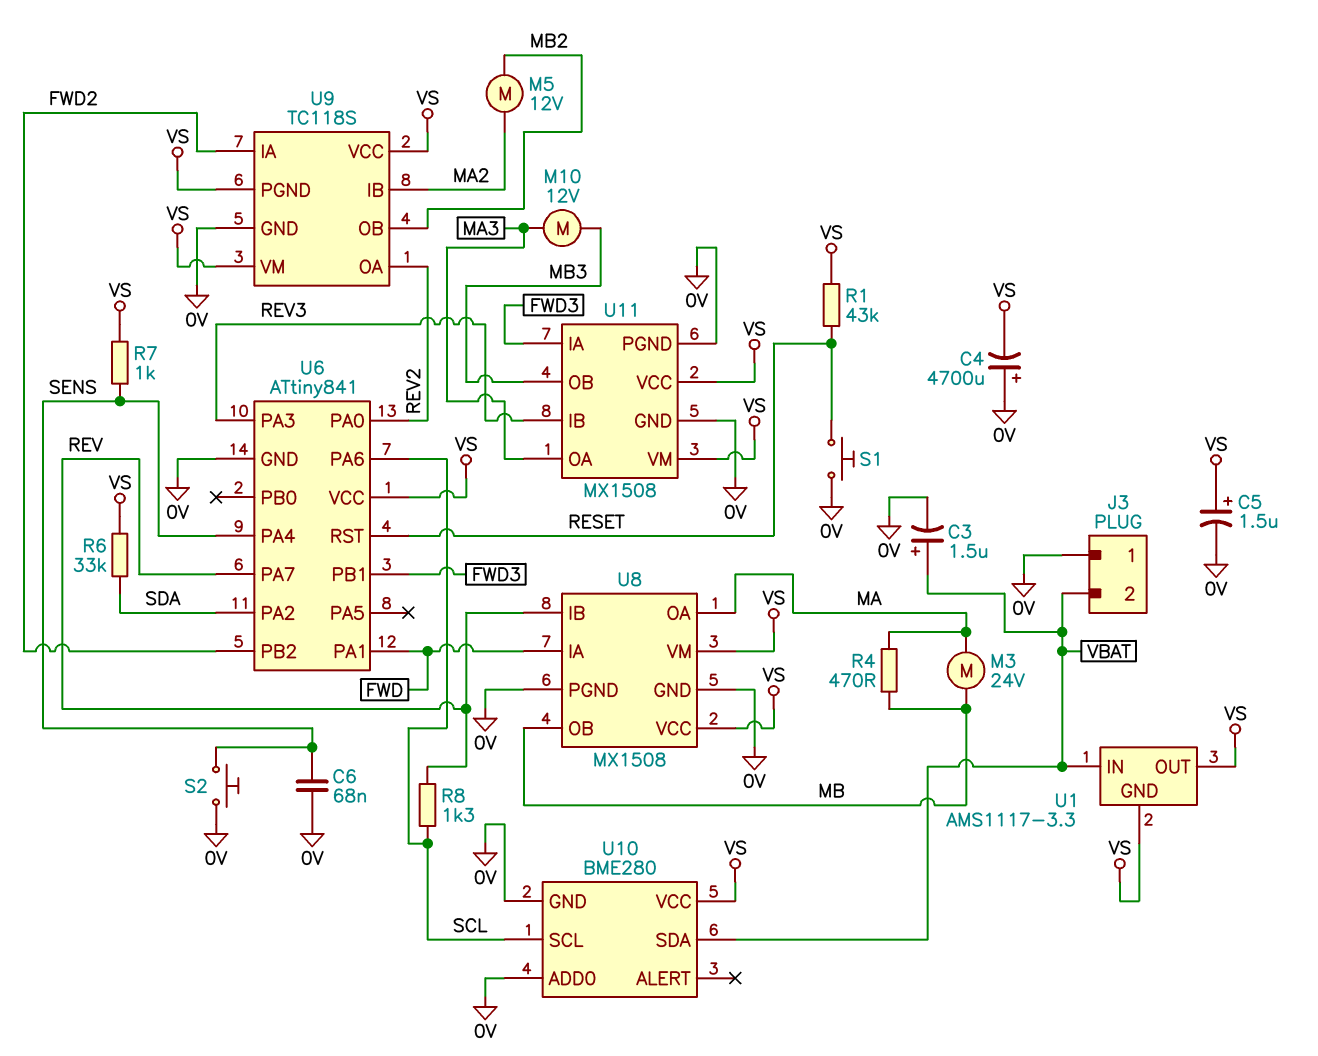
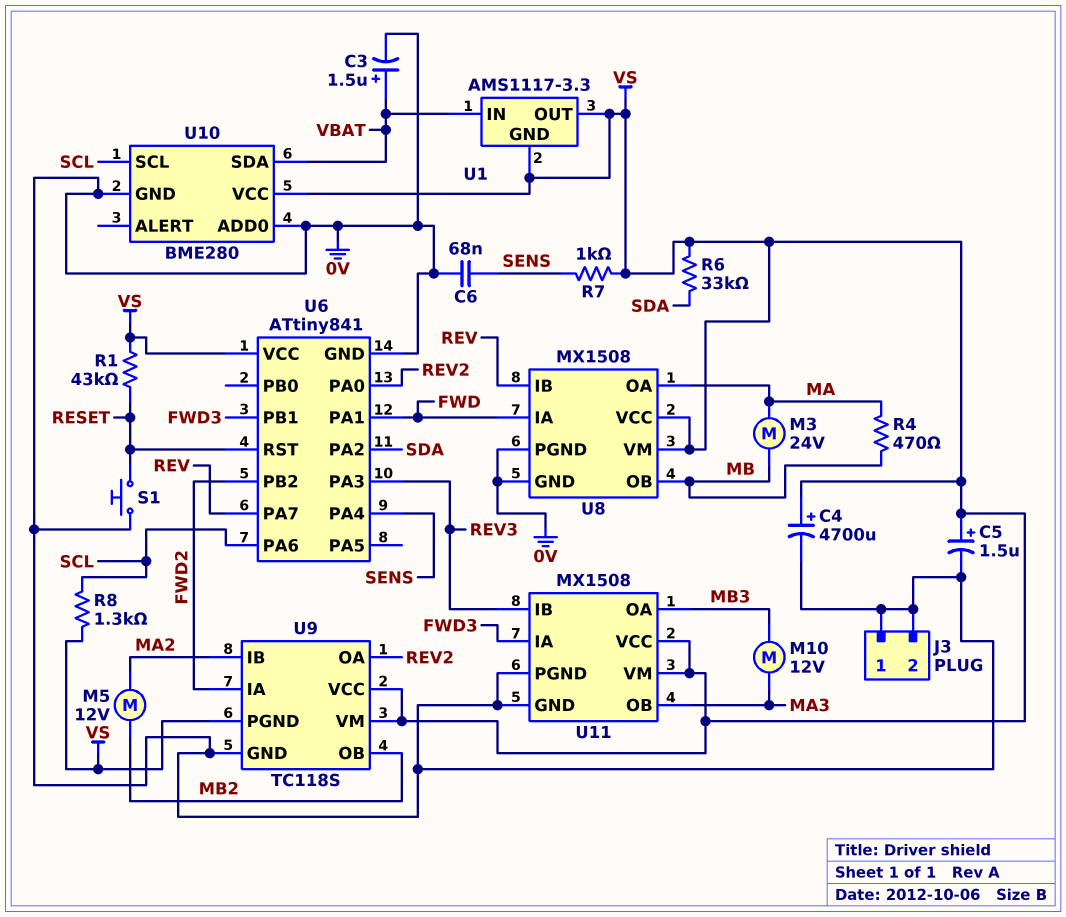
C4: 4700uF (plus 0V, minus VS) -> 4700uF (plus VS, minus 0V)
J3 pin 2: VBAT -> 0V
R8: 1.3k (REV, SCL) -> 1.3k (SCL, VS)
S2: button (0V, SENS) -> none
U11 pin OA: MA3 -> MB3
U11 pin OB: MB3 -> MA3

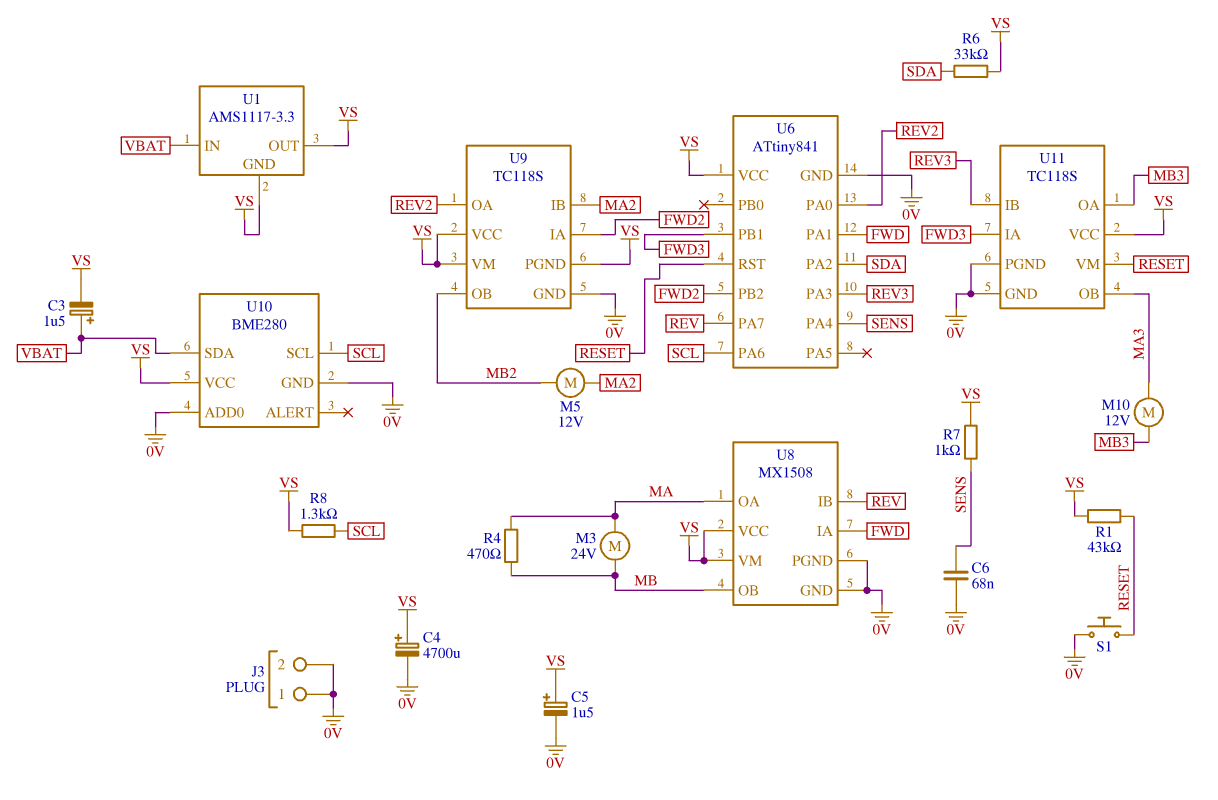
C3: 1.5uF (plus VBAT, minus 0V) -> 1.5uF (plus VBAT, minus VS)
U11: MX1508 -> TC118S
U11 pin VM: VS -> RESET

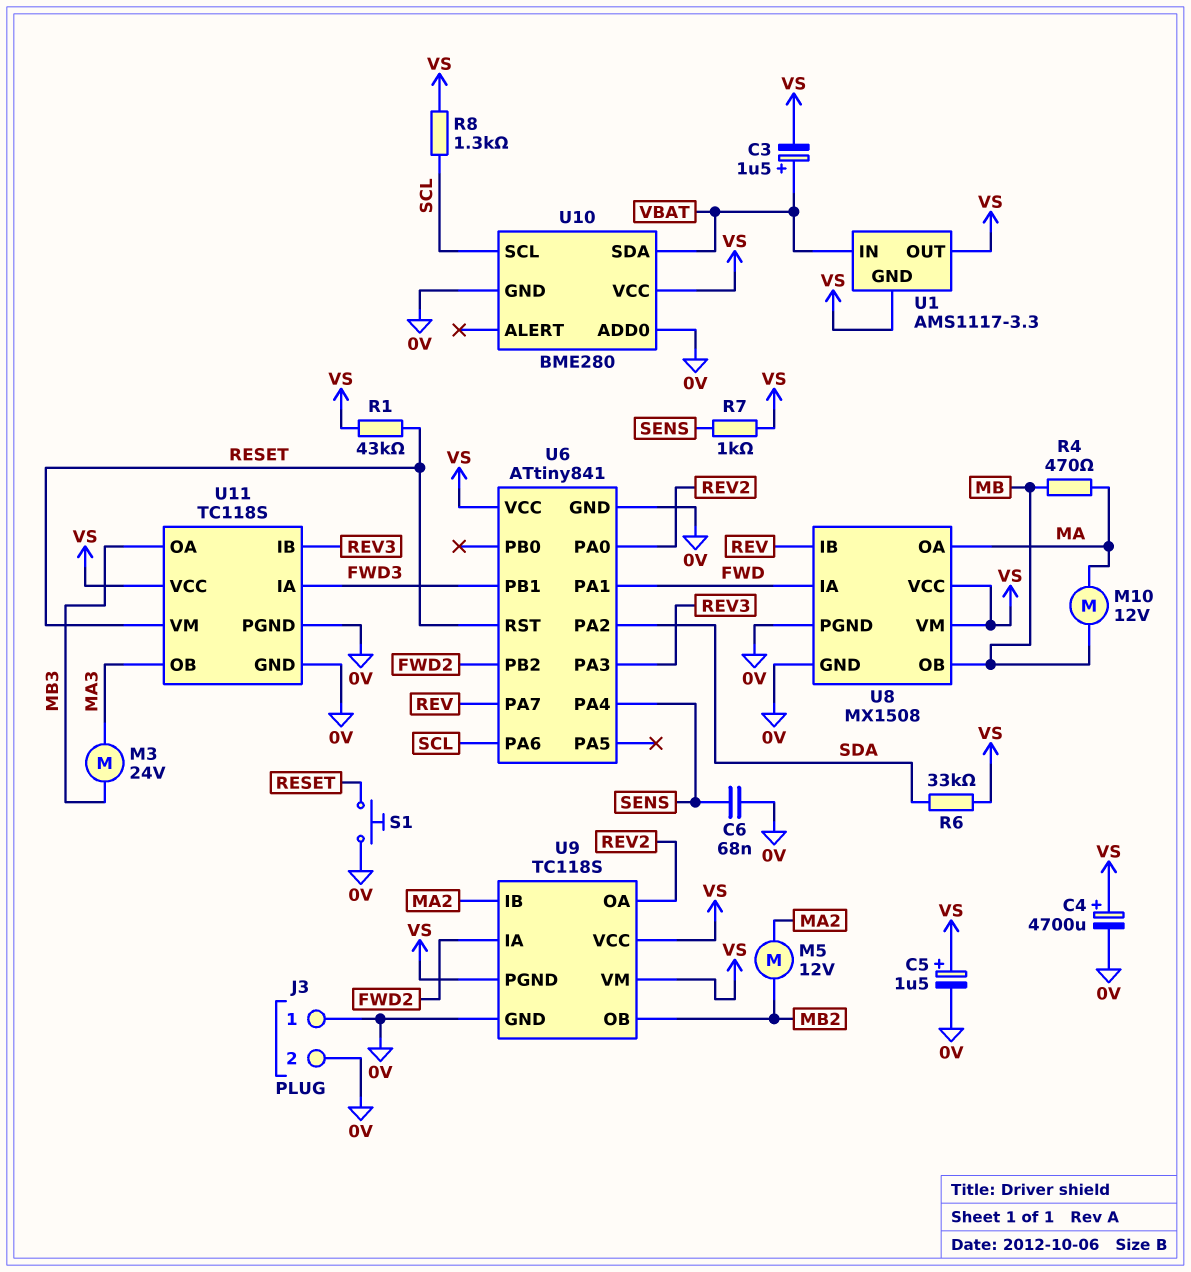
M3: motor 24V (MA, MB) -> motor 24V (MA3, MB3)
M10: motor 12V (MA3, MB3) -> motor 12V (MA, MB)

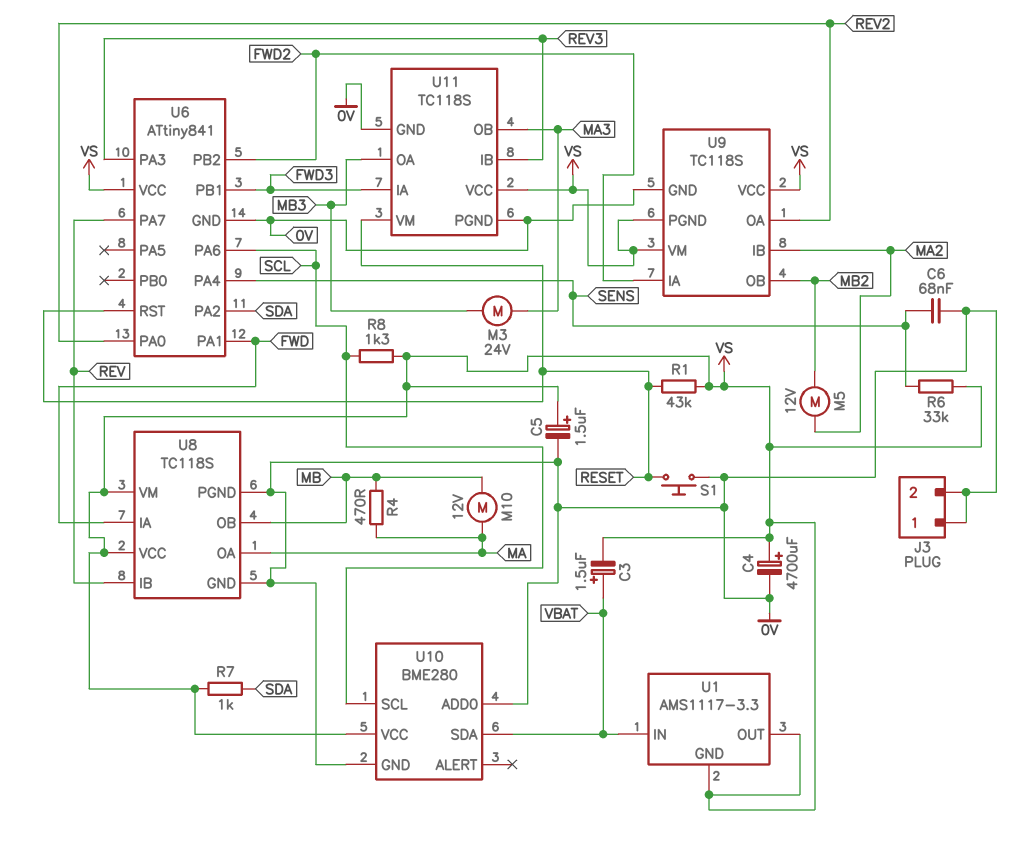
R6: 33k (SDA, VS) -> 33k (SENS, VS)
R7: 1k (SENS, VS) -> 1k (SDA, VS)
U8: MX1508 -> TC118S

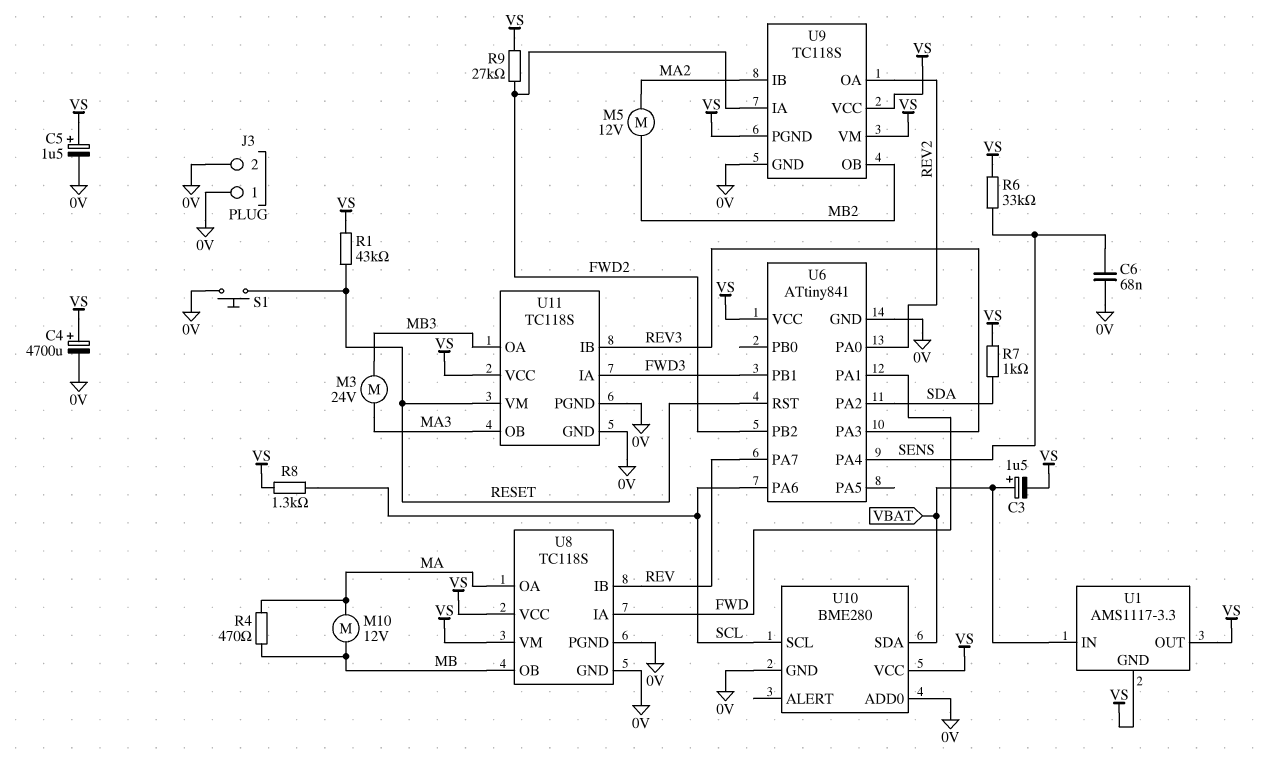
R9: none -> 27k (FWD2, VS)

